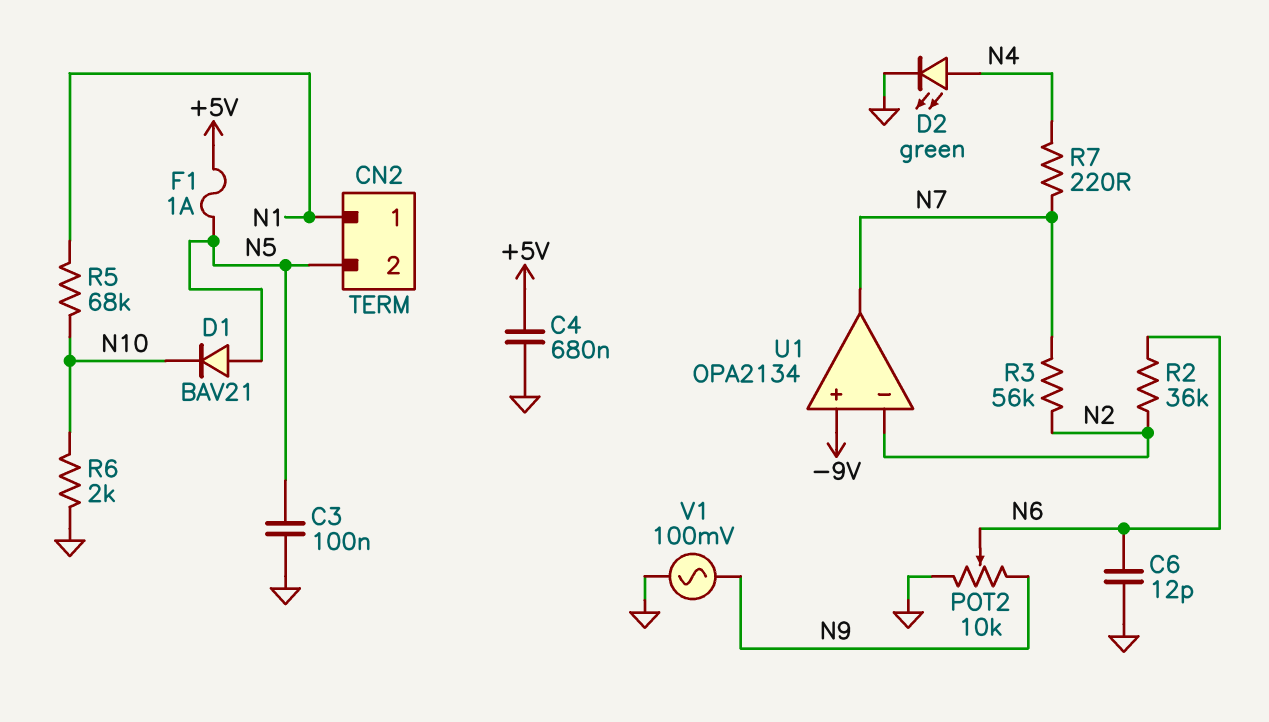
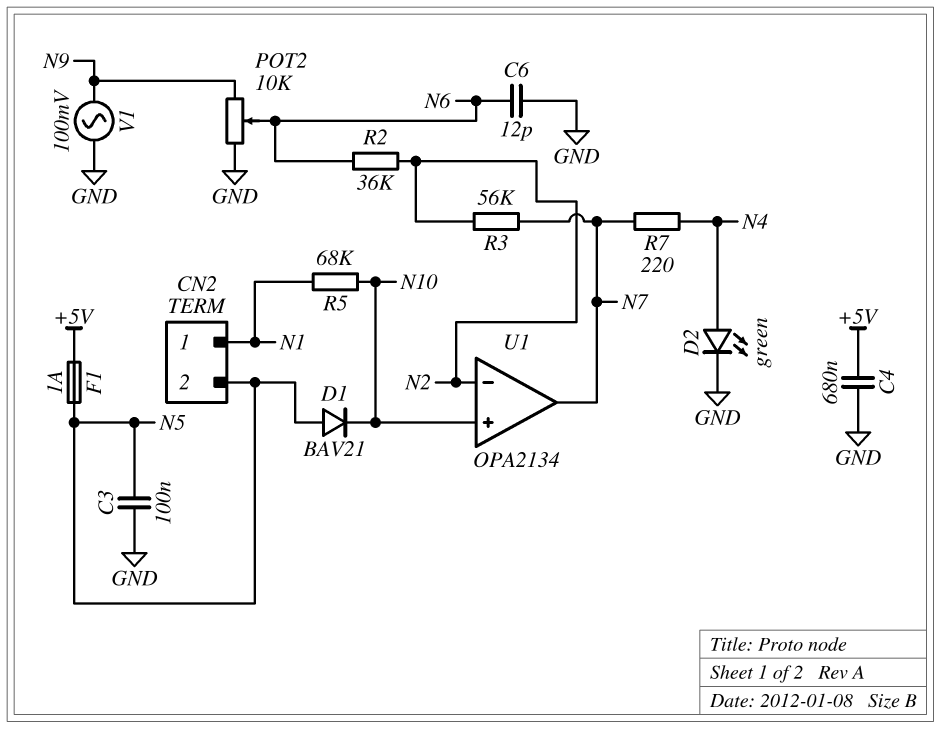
R6: 2k (GND, N10) -> none
U1 pin in+: -9V -> N10

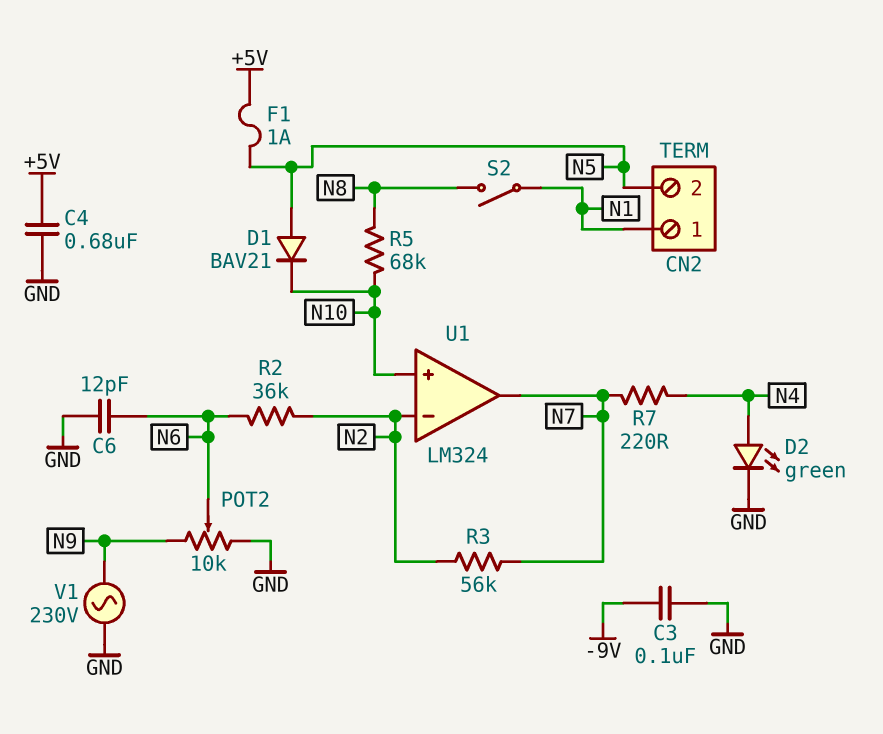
C3: 100nF (GND, N5) -> 100nF (-9V, GND)
R5: 68k (N1, N10) -> 68k (N8, N10)
S2: none -> switch (N1, N8)
U1: OPA2134 -> LM324
V1: AC 100mV (GND, N9) -> AC 230V (GND, N9)

